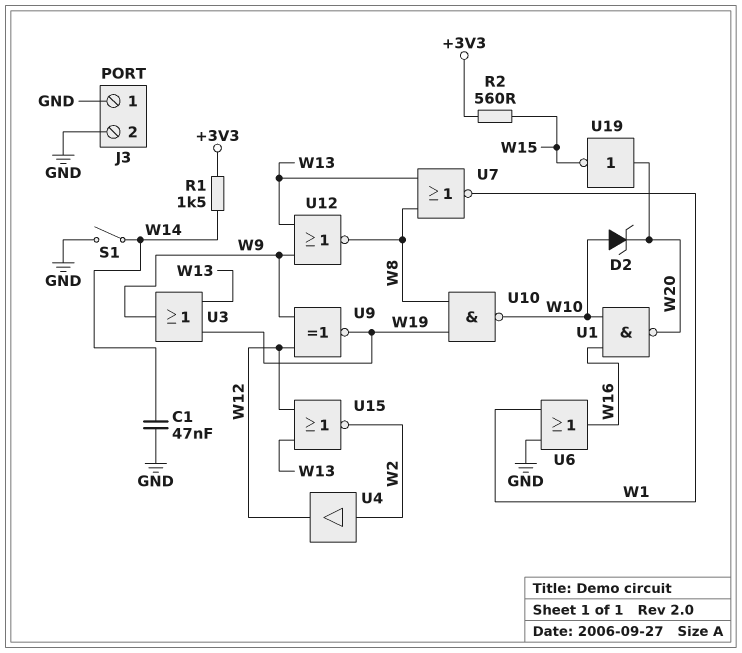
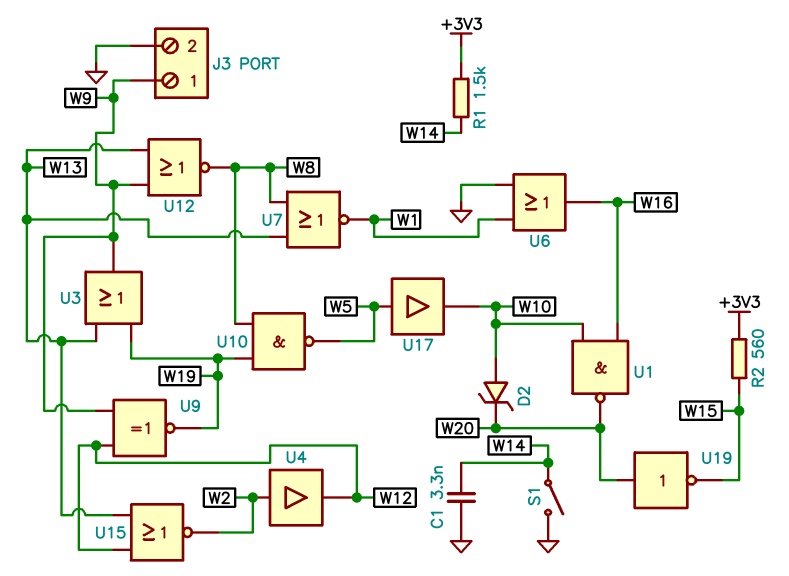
C1: 47nF (GND, W14) -> 3.3nF (GND, W14)
J3 pin 1: GND -> W9
U10: NAND (in W8, in W19, out W10) -> NAND (in W8, in W19, out W5)
U17: none -> buffer (in W5, out W10)

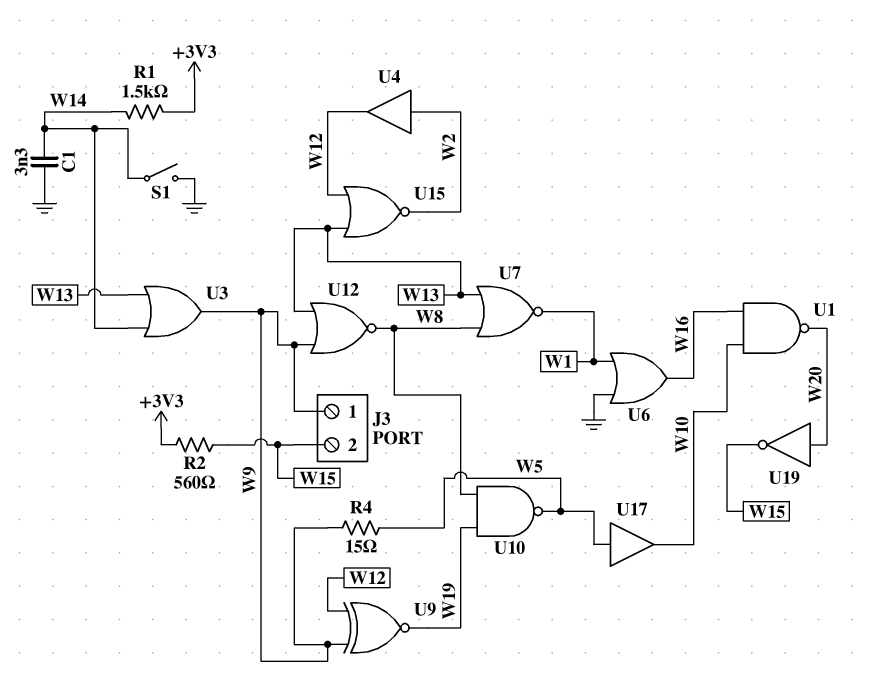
D2: zener (A W10, K W20) -> none
J3 pin 2: GND -> W15
R4: none -> 15 (W5, W9)
U3: OR (in W13, in W19, out W9) -> OR (in W13, in W14, out W9)

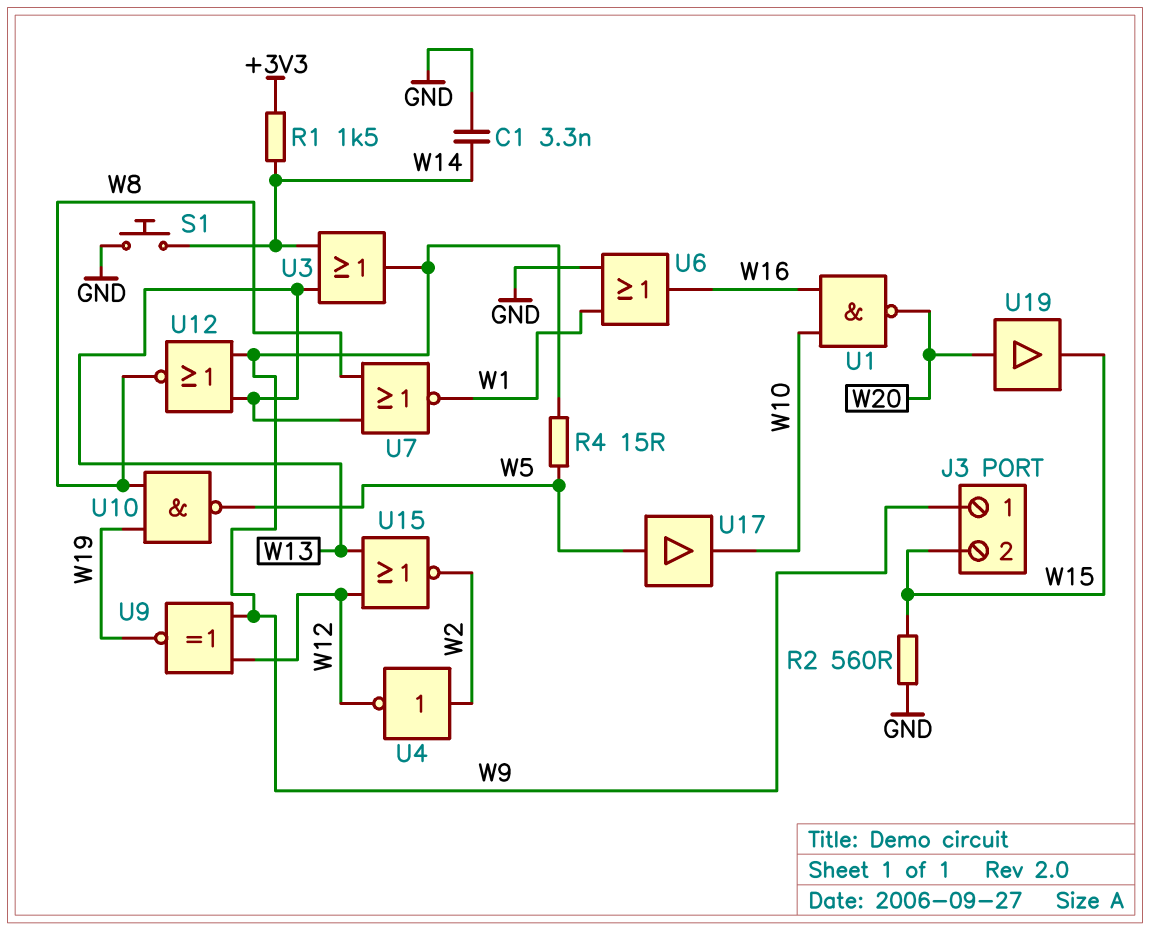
R2: 560 (+3V3, W15) -> 560 (GND, W15)
S1: switch (GND, W14) -> button (GND, W14)
U4: buffer (in W2, out W12) -> NOT (in W2, out W12)
U19: NOT (in W20, out W15) -> buffer (in W20, out W15)

